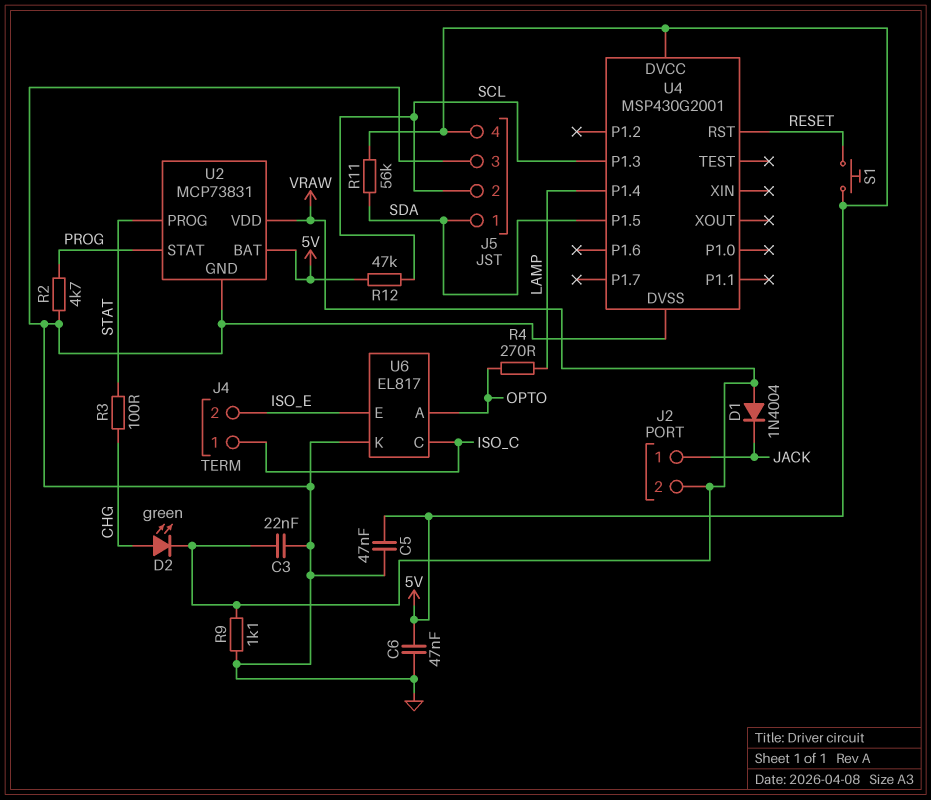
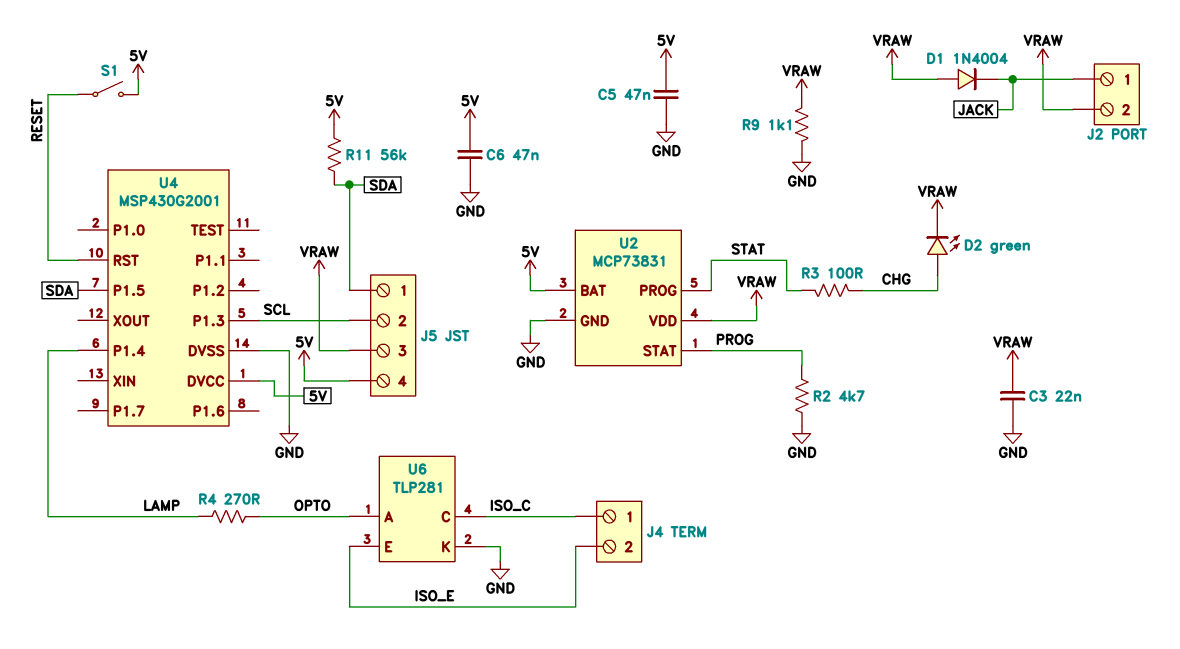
J5 pin 3: GND -> VRAW
R12: 47k (5V, SCL) -> none
S1: button (5V, RESET) -> switch (5V, RESET)
U6: EL817 -> TLP281

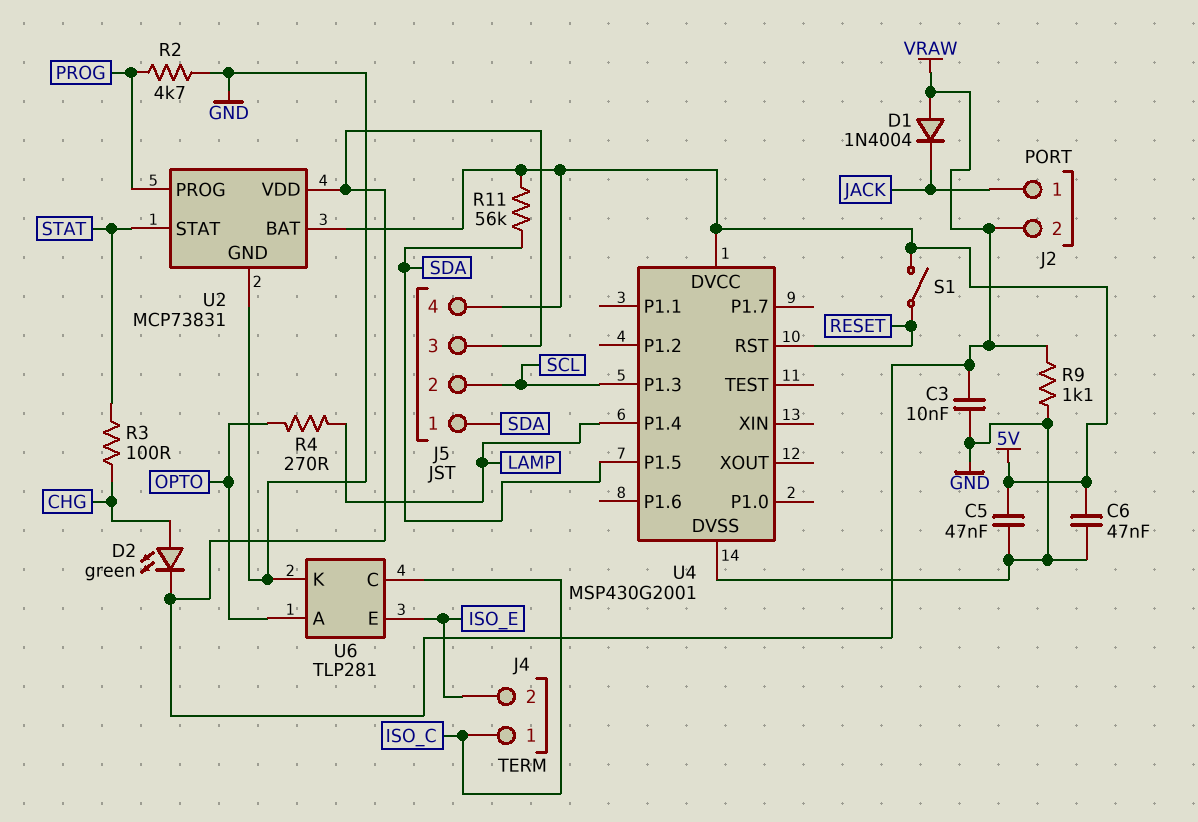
C3: 22nF (GND, VRAW) -> 10nF (GND, VRAW)
U2 pin PROG: STAT -> PROG
U2 pin STAT: PROG -> STAT

